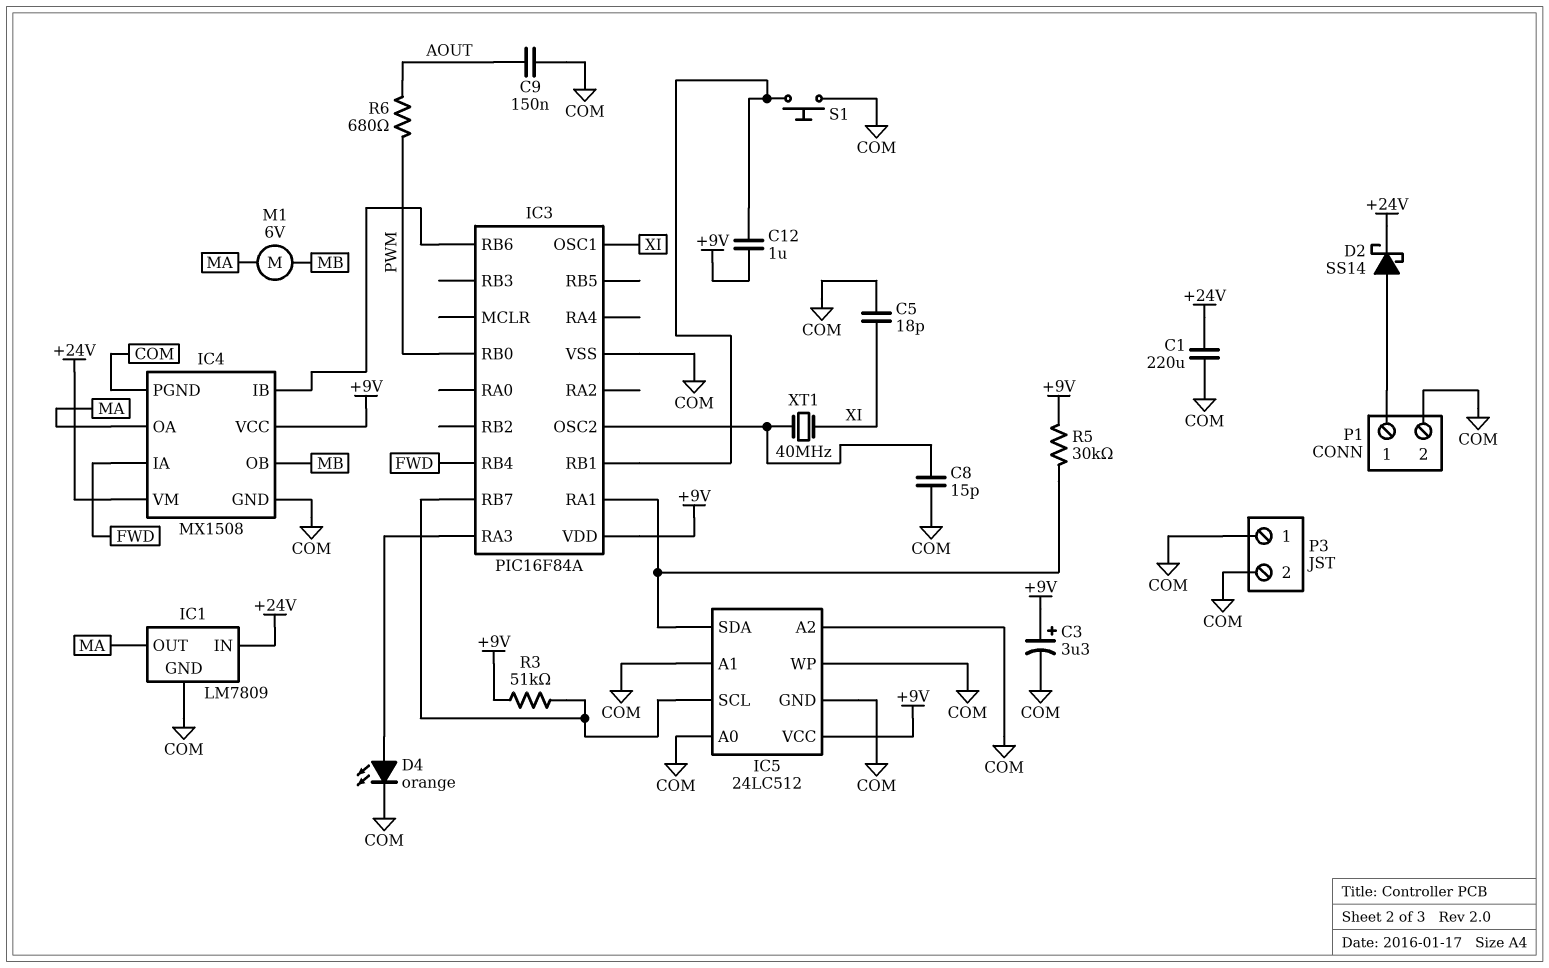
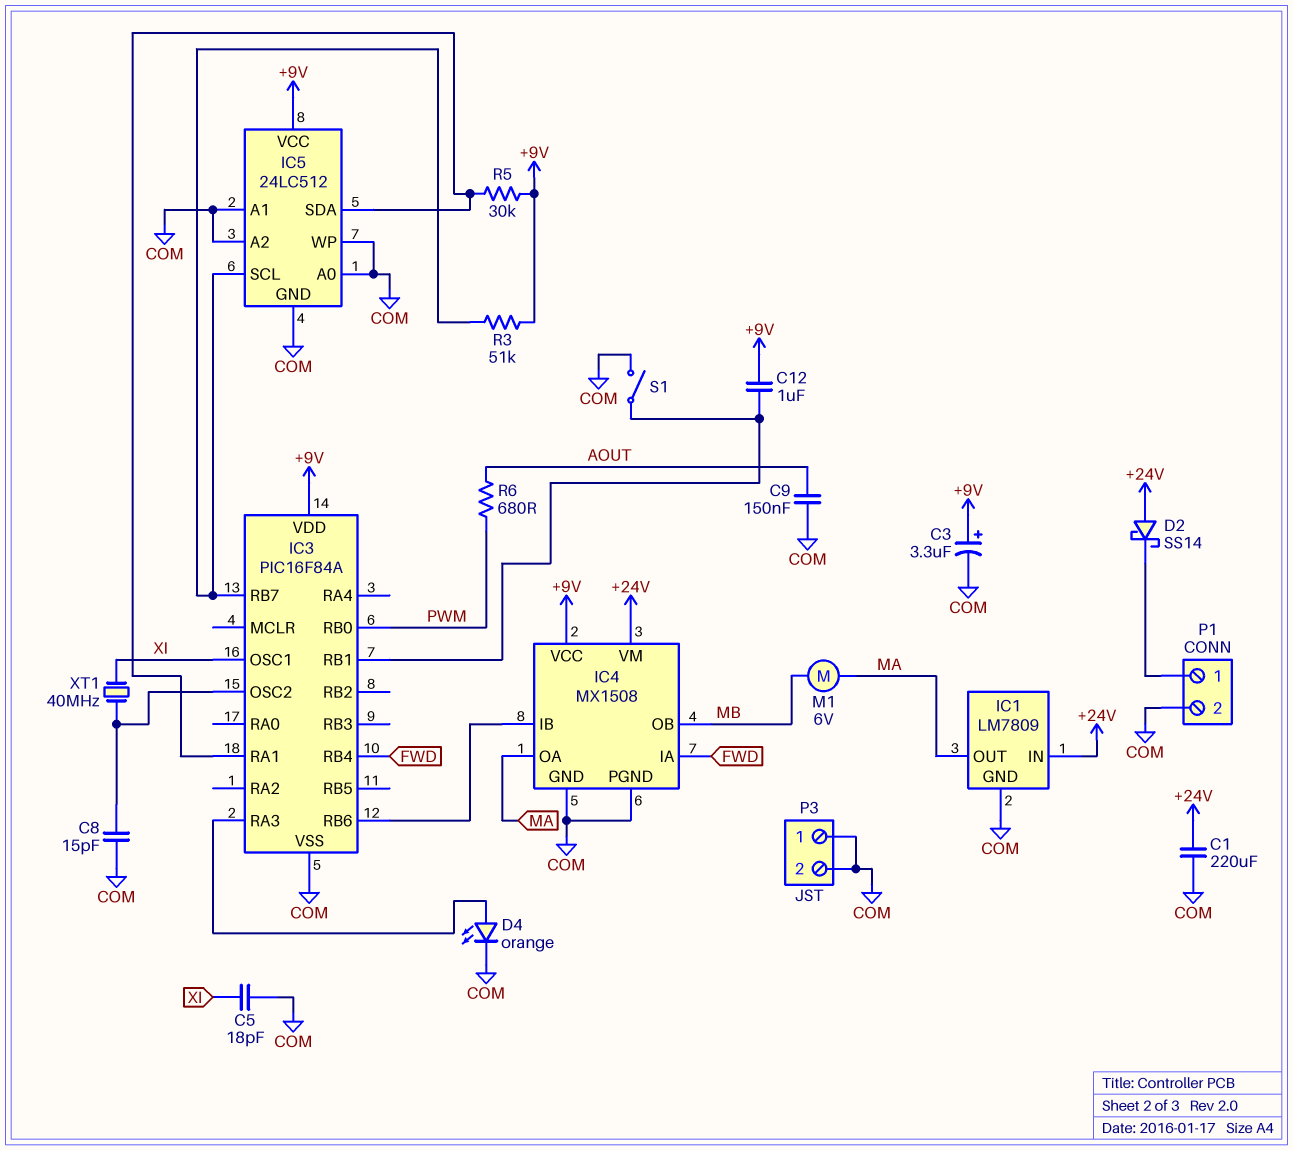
D2: schottky SS14 (A P1/1, K +24V) -> schottky SS14 (A +24V, K P1/1)
S1: button (COM, IC3/RB1) -> switch (COM, IC3/RB1)

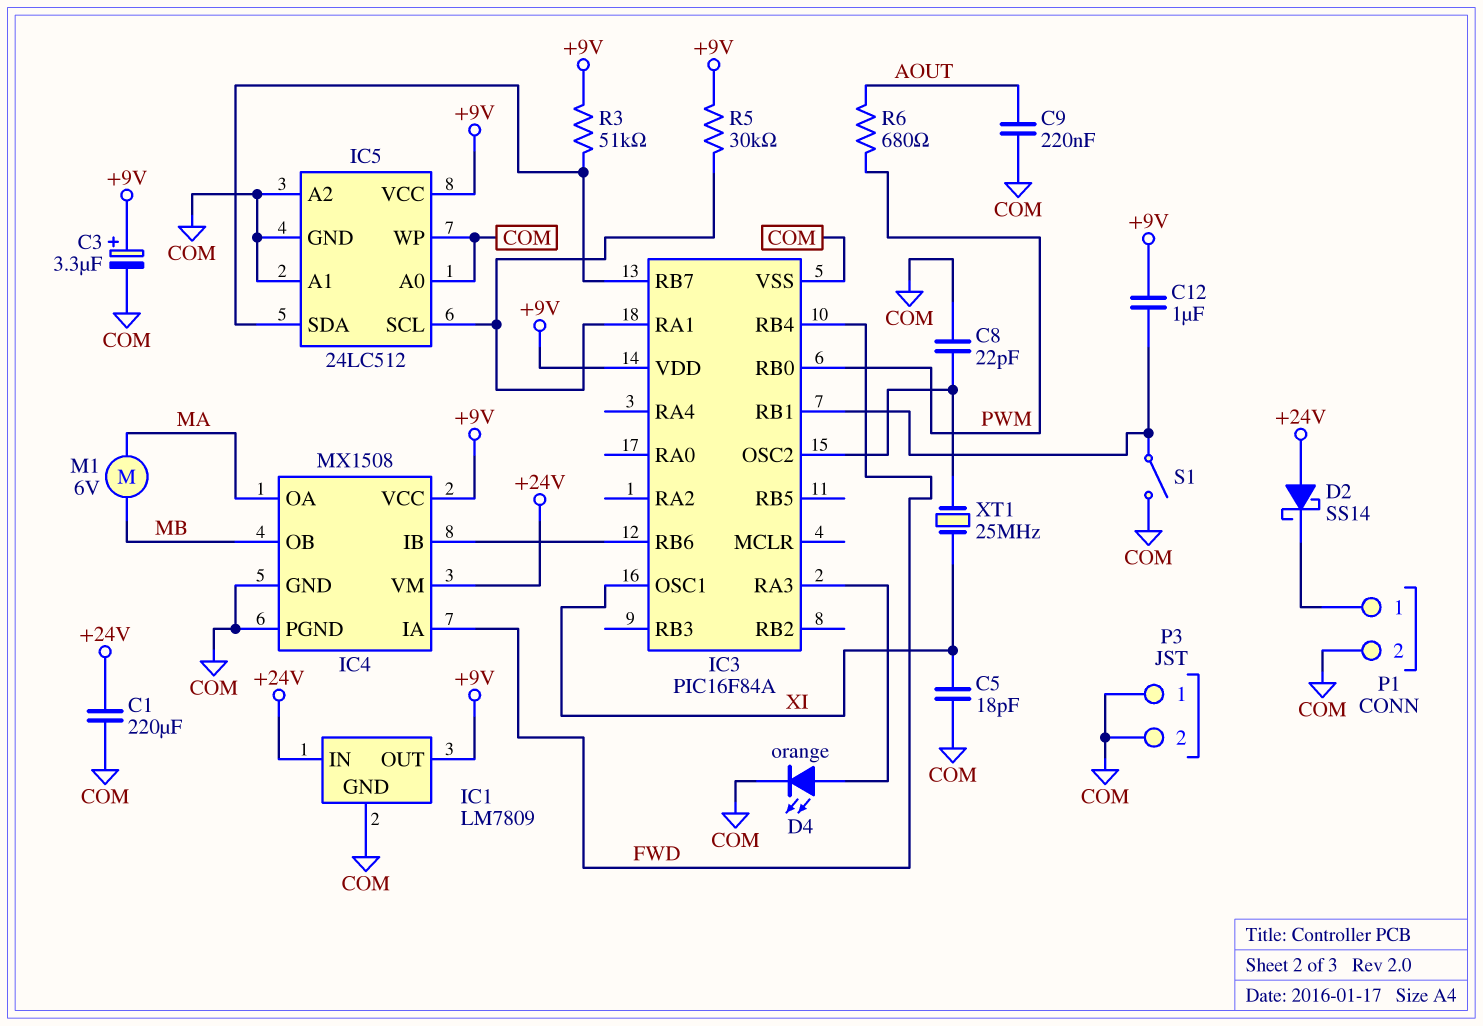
C8: 15pF (COM, IC3/OSC2) -> 22pF (COM, IC3/OSC2)
C9: 150nF (AOUT, COM) -> 220nF (AOUT, COM)
IC1 pin OUT: MA -> +9V
IC5 pin SCL: IC3/RB7 -> IC3/RA1
IC5 pin SDA: IC3/RA1 -> IC3/RB7
XT1: 40MHz (IC3/OSC2, XI) -> 25MHz (IC3/OSC2, XI)

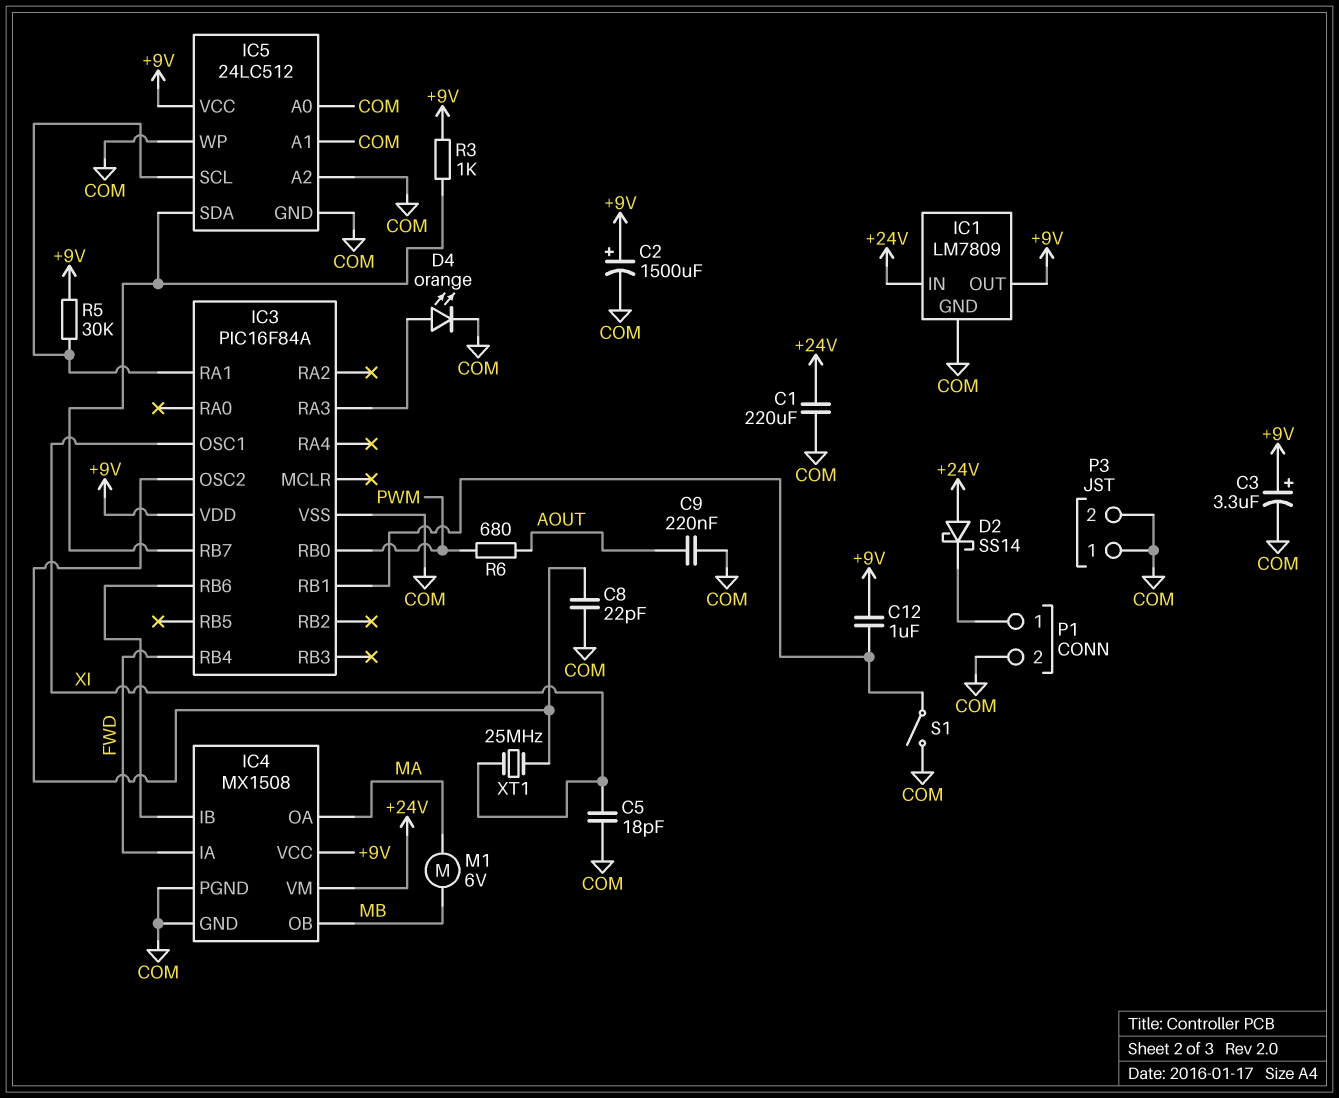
C2: none -> 1500uF (plus +9V, minus COM)
R3: 51k (+9V, IC3/RB7) -> 1k (+9V, IC3/RB7)

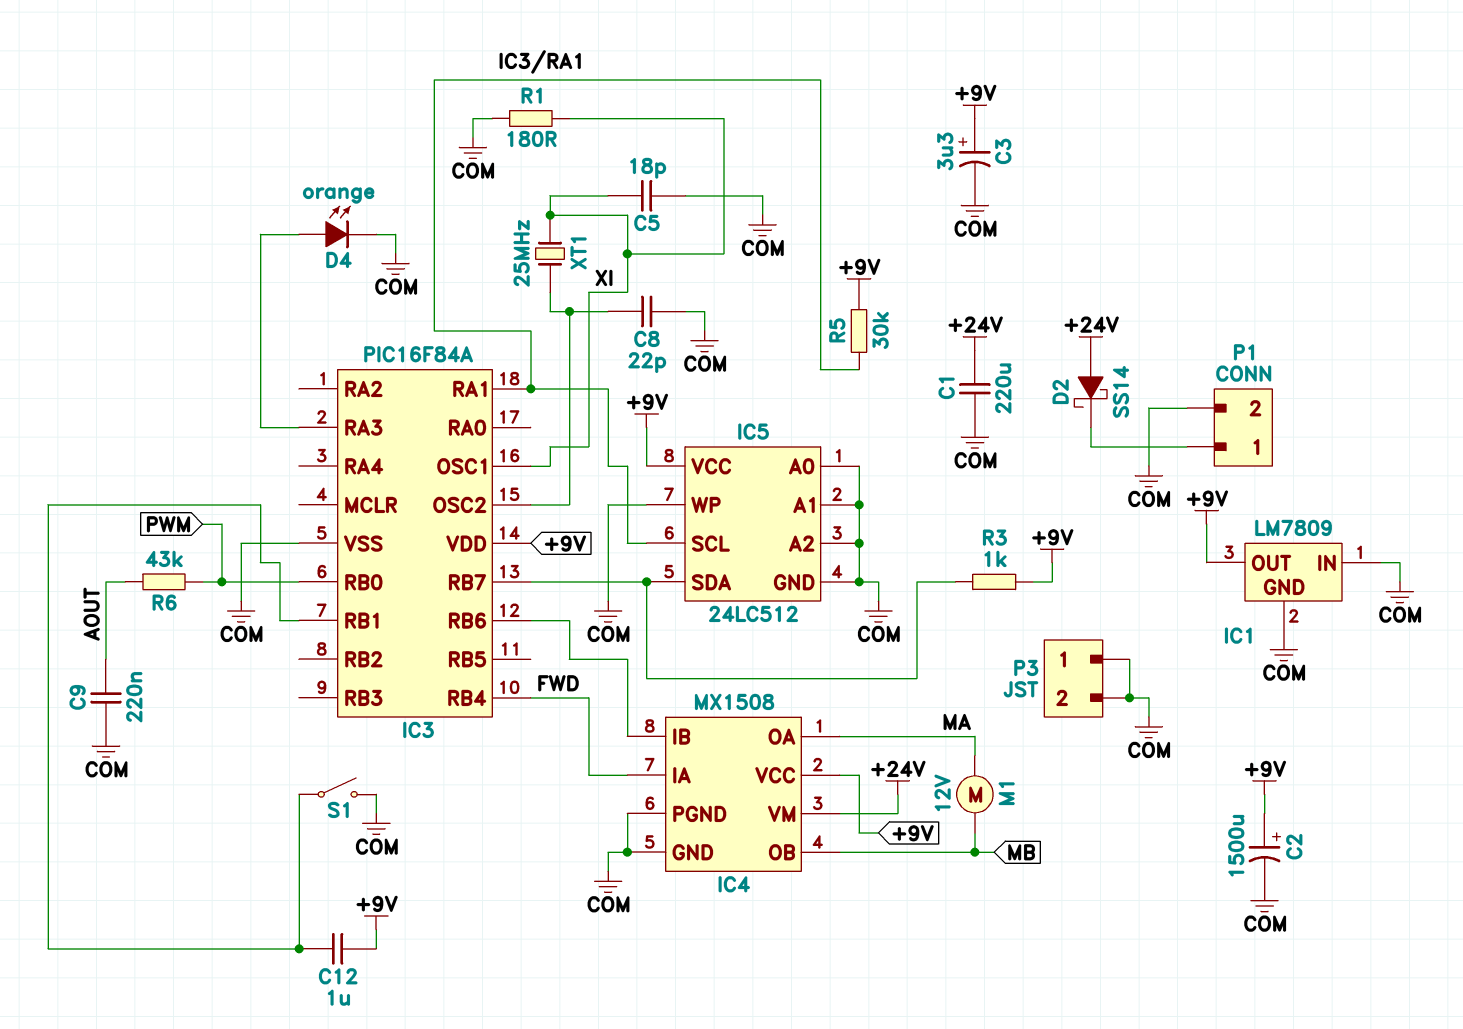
IC1 pin IN: +24V -> COM
M1: motor 6V (MA, MB) -> motor 12V (MA, MB)
R1: none -> 180 (COM, XI)
R6: 680 (AOUT, PWM) -> 43k (AOUT, PWM)

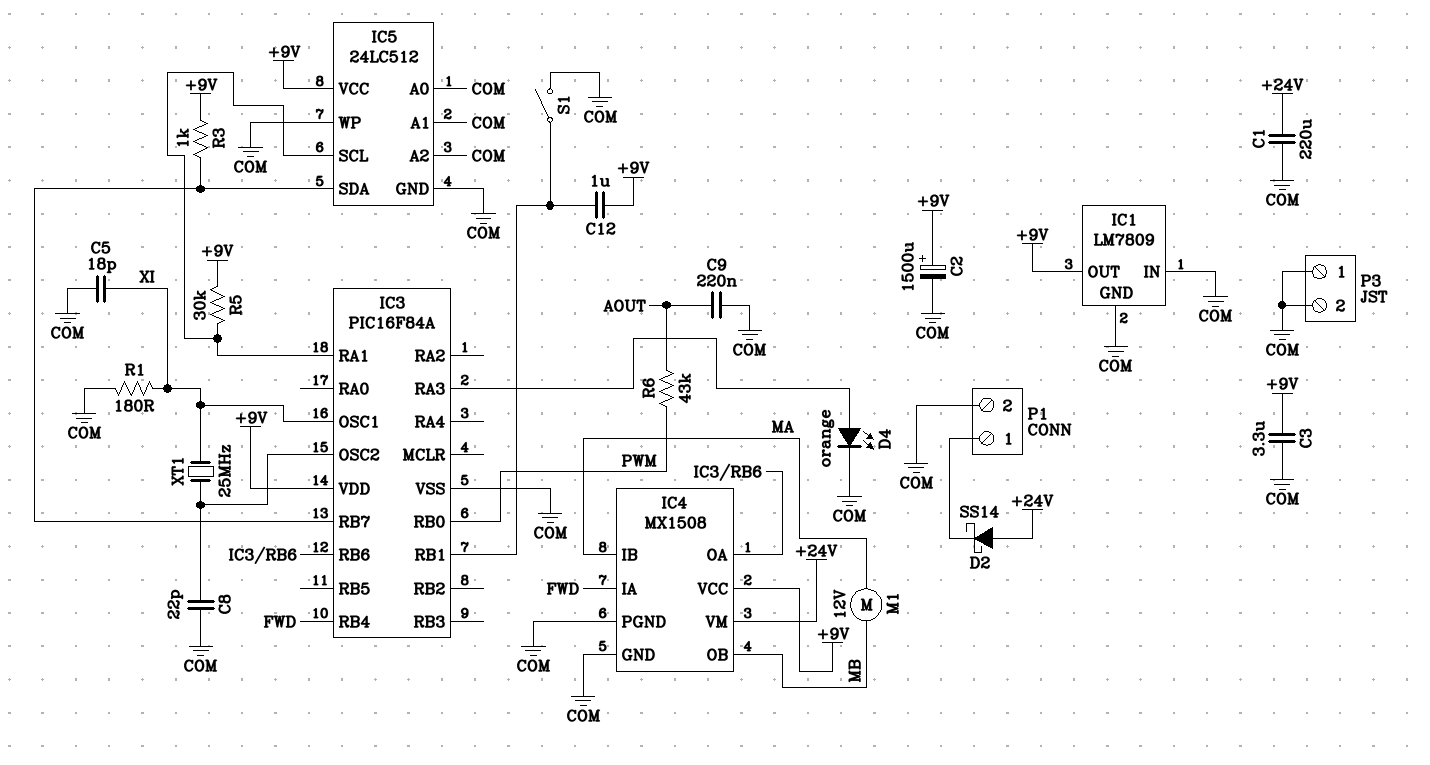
C3: 3.3uF (plus +9V, minus COM) -> 3.3uF (+9V, COM)
IC4 pin IB: IC3/RB6 -> MA
IC4 pin OA: MA -> IC3/RB6

